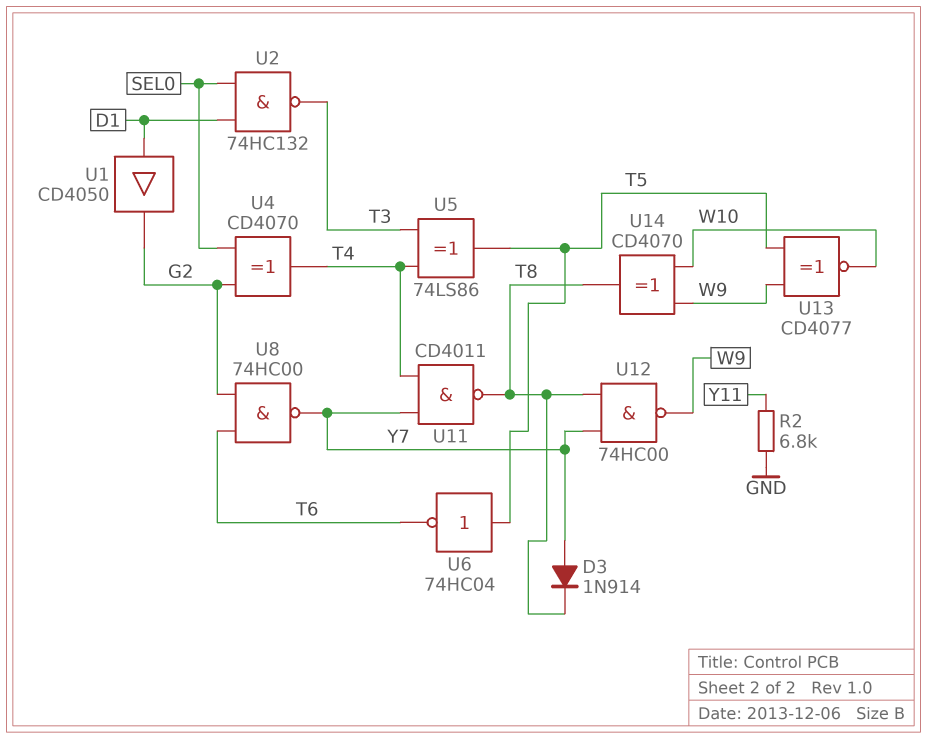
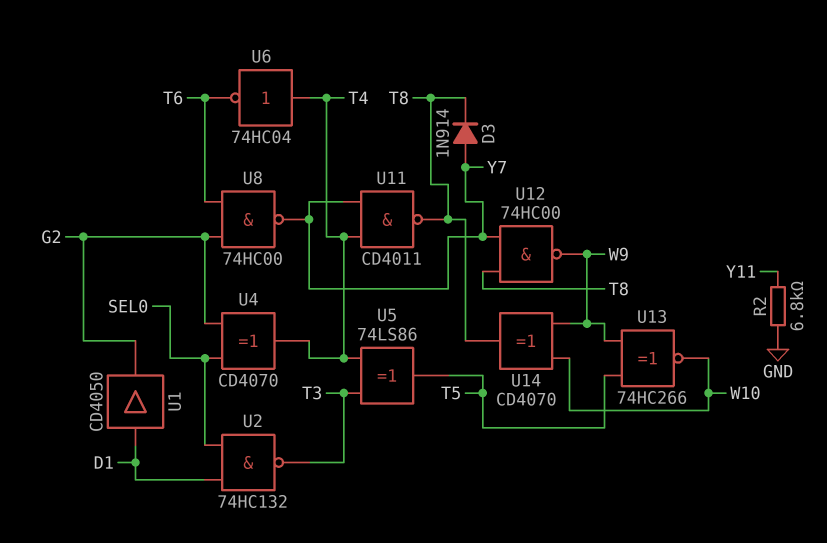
U6: NOT 74HC04 (in T5, out T6) -> NOT 74HC04 (in T4, out T6)
U13: XNOR CD4077 (in T5, in W9, out W10) -> XNOR 74HC266 (in T5, in W9, out W10)

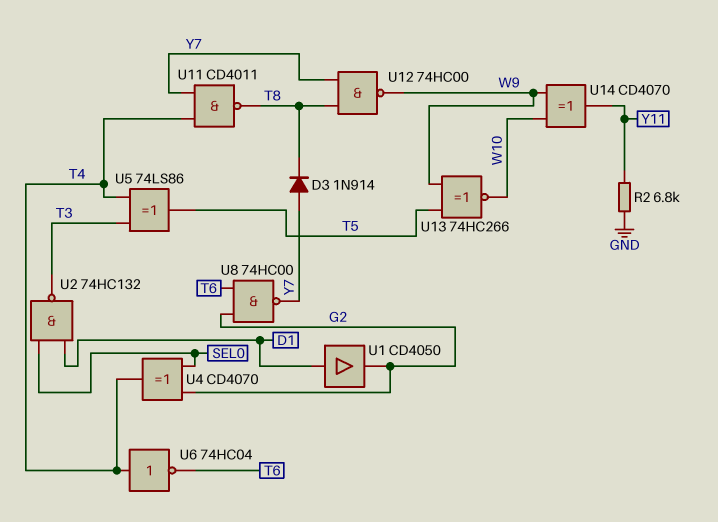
U14: XOR CD4070 (in W9, in W10, out T8) -> XOR CD4070 (in W9, in W10, out Y11)

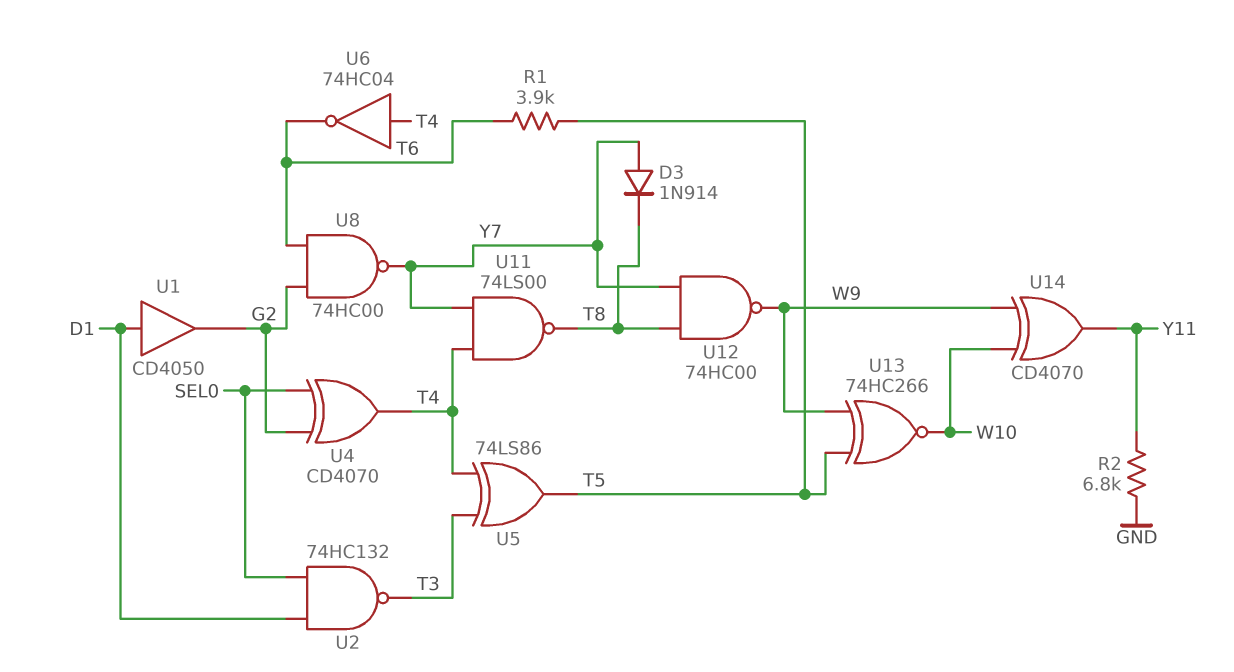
R1: none -> 3.9k (T5, T6)
U11: NAND CD4011 (in T4, in Y7, out T8) -> NAND 74LS00 (in T4, in Y7, out T8)

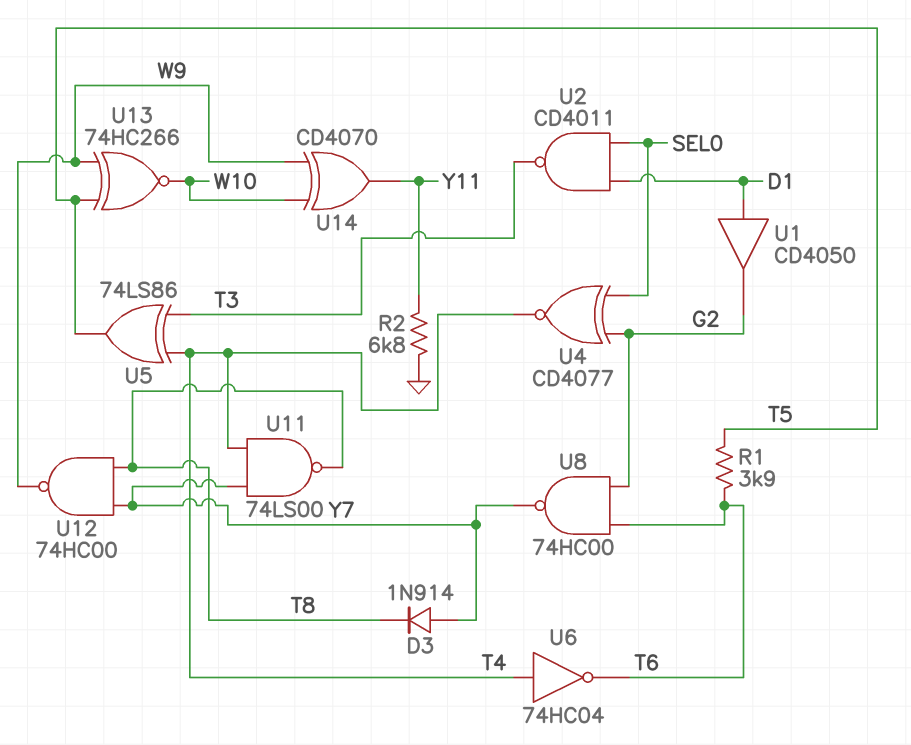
U2: NAND 74HC132 (in D1, in SEL0, out T3) -> NAND CD4011 (in D1, in SEL0, out T3)
U4: XOR CD4070 (in G2, in SEL0, out T4) -> XNOR CD4077 (in G2, in SEL0, out T4)

